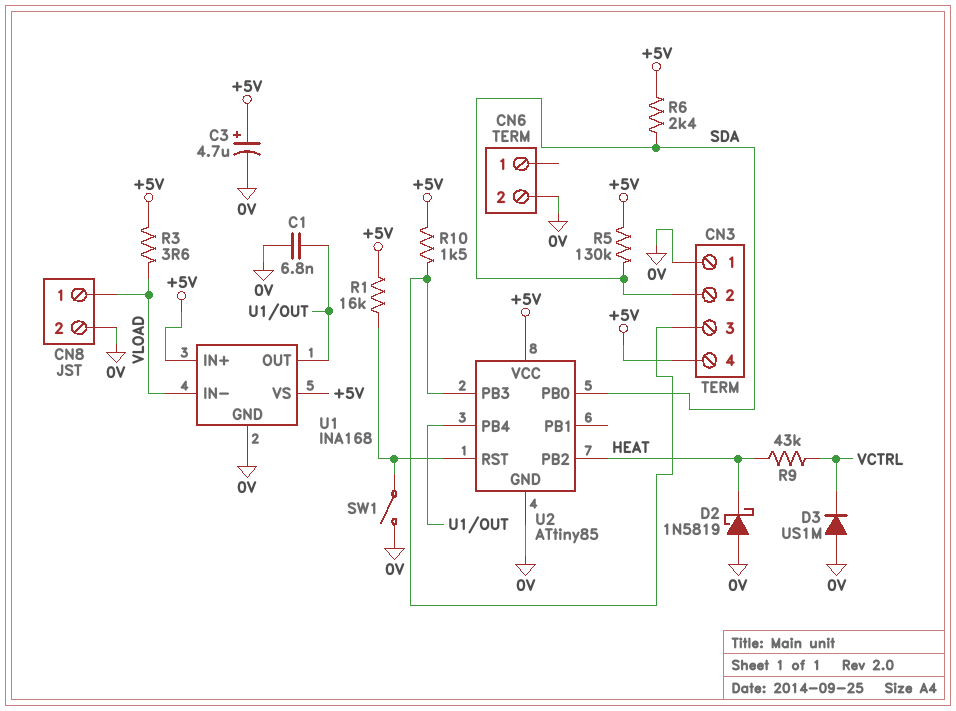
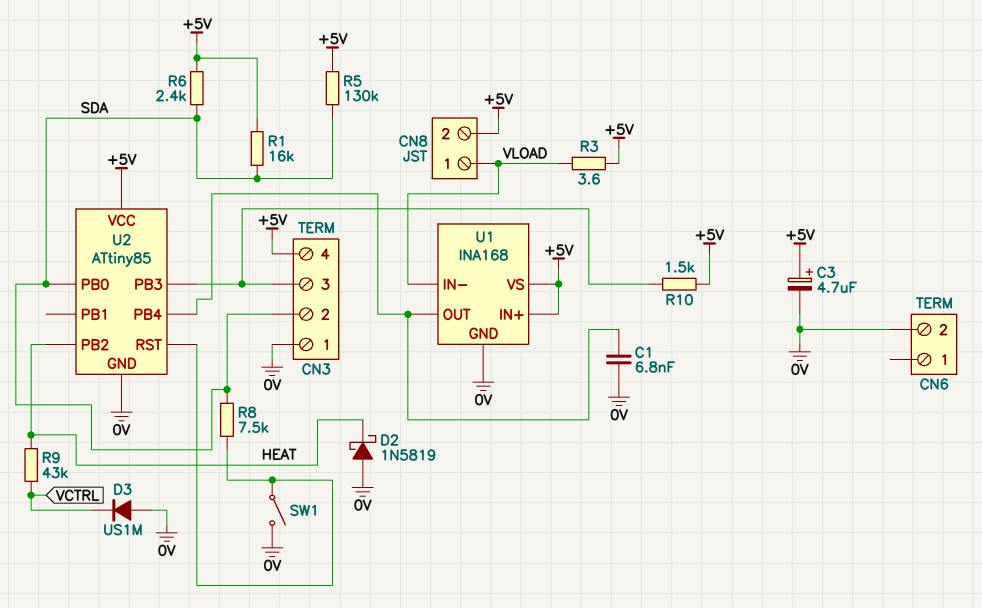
CN8 pin 2: 0V -> +5V
R1: 16k (+5V, U2/RST) -> 16k (+5V, SDA)
R8: none -> 7.5k (SDA, U2/RST)

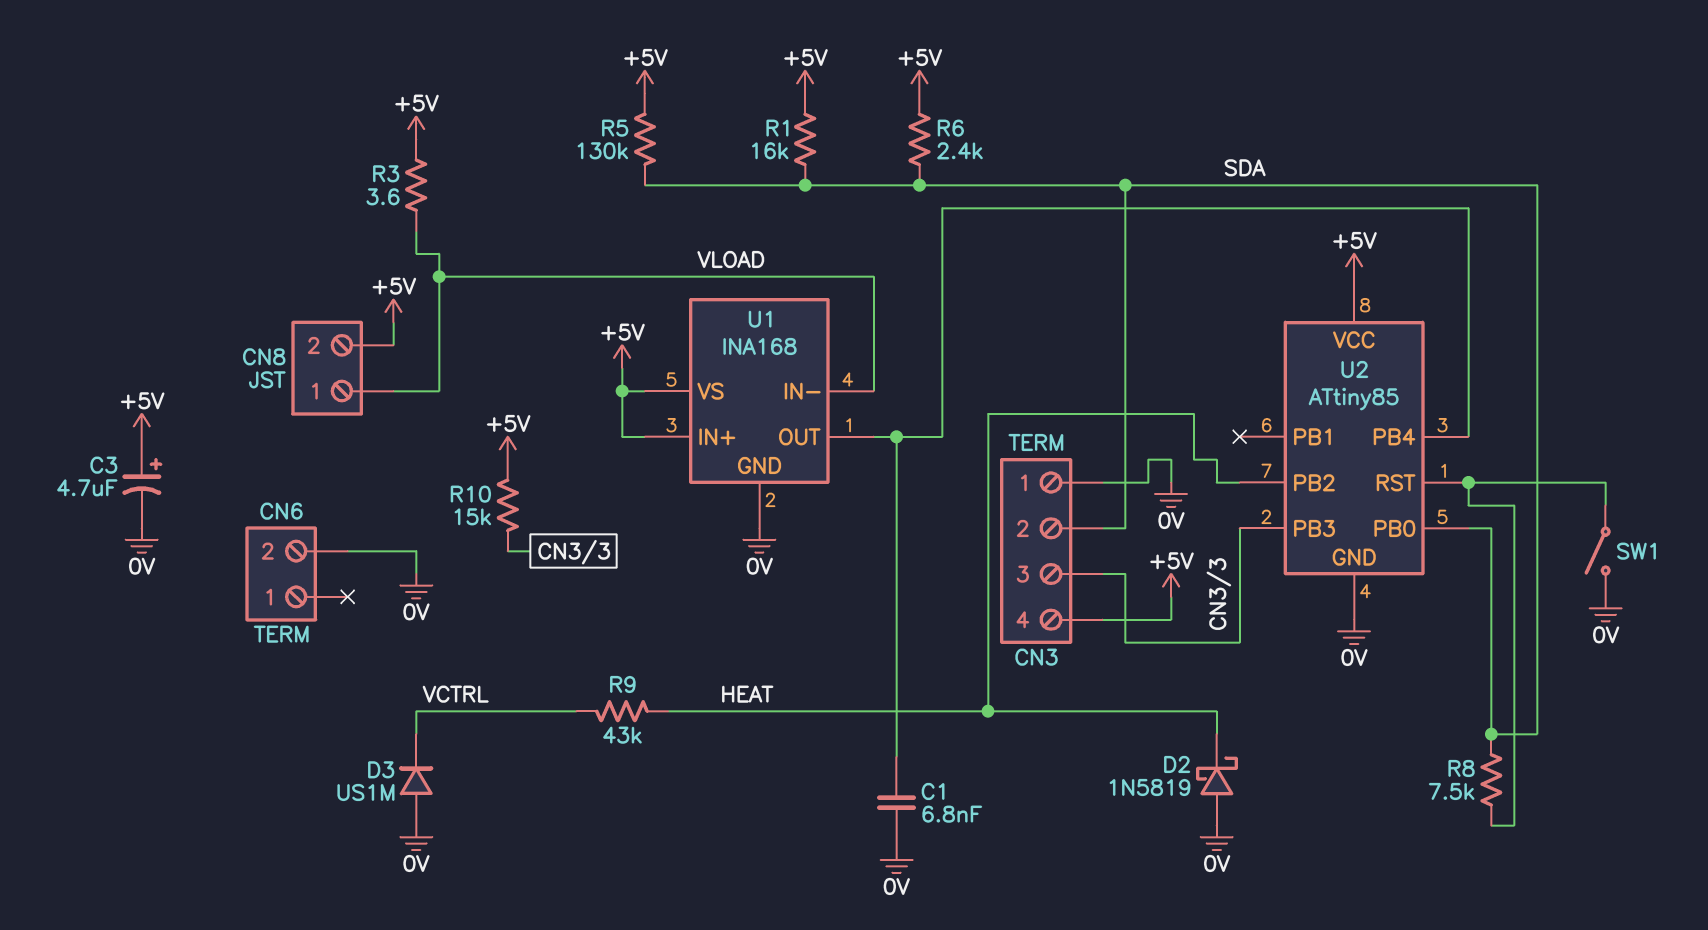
R10: 1.5k (+5V, CN3/3) -> 15k (+5V, CN3/3)

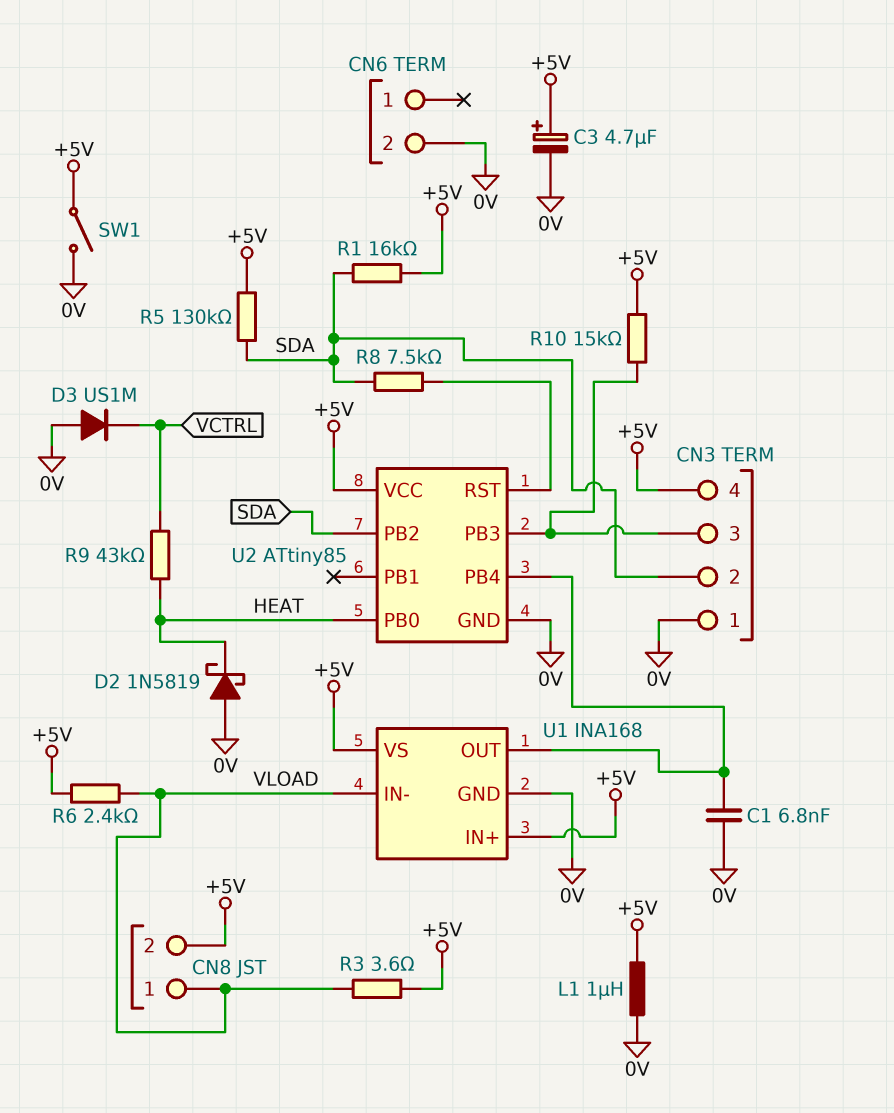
L1: none -> 1uH (+5V, 0V)
R6: 2.4k (+5V, SDA) -> 2.4k (+5V, VLOAD)
SW1: switch (0V, U2/RST) -> switch (+5V, 0V)
U2 pin PB0: SDA -> HEAT
U2 pin PB2: HEAT -> SDA

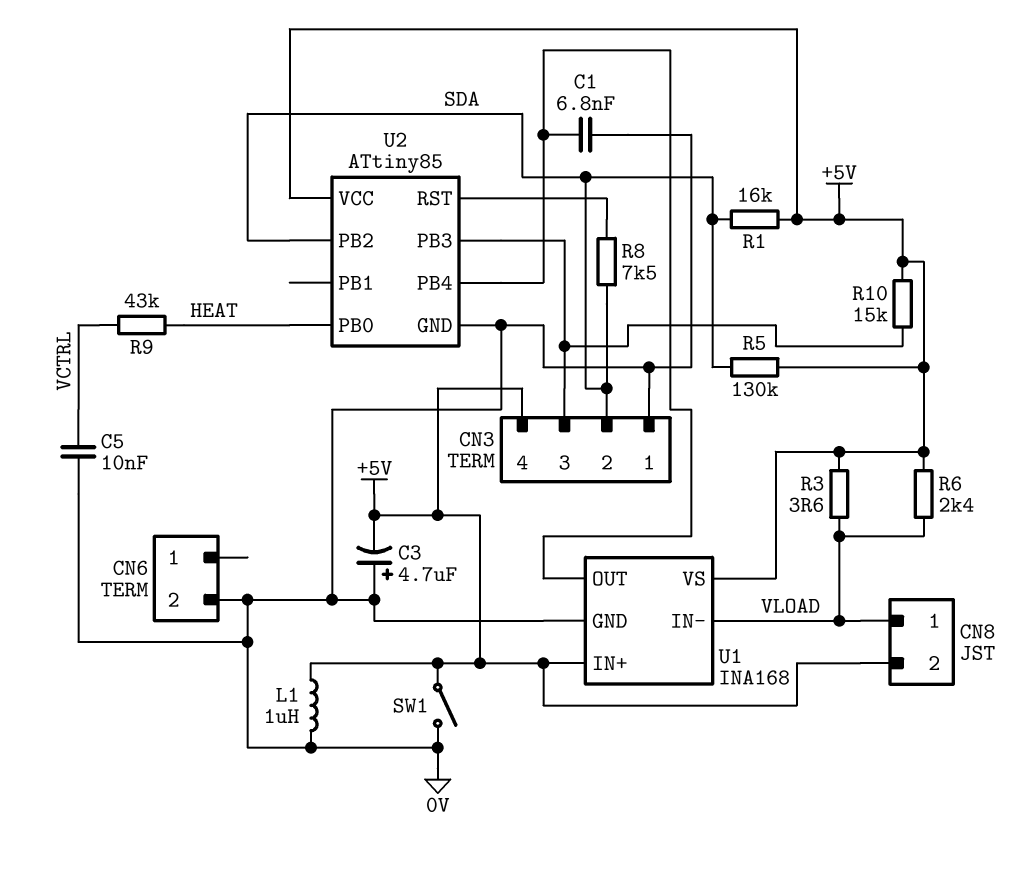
C3: 4.7uF (plus +5V, minus 0V) -> 4.7uF (plus 0V, minus +5V)
C5: none -> 10nF (0V, VCTRL)
D2: schottky 1N5819 (A 0V, K HEAT) -> none
D3: diode US1M (A 0V, K VCTRL) -> none

